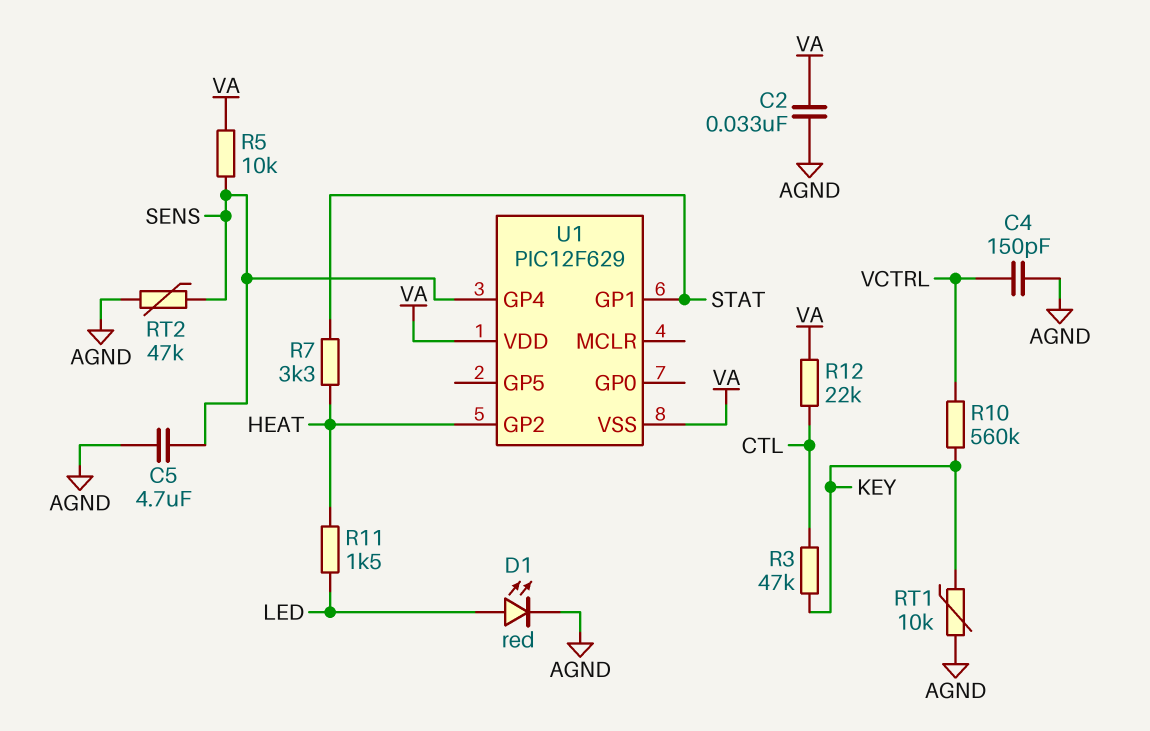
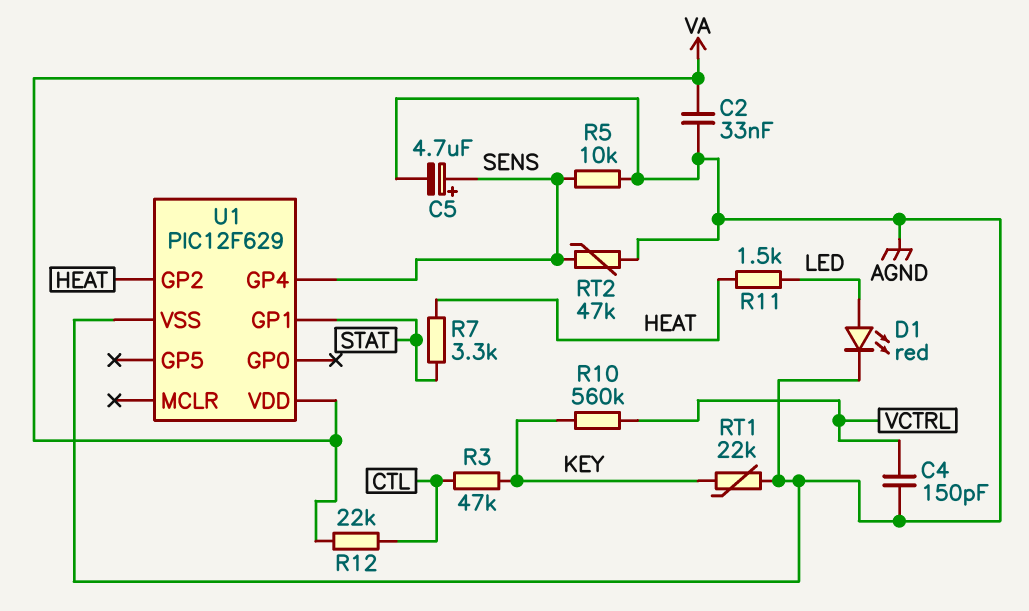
C5: 4.7uF (AGND, SENS) -> 4.7uF (plus SENS, minus AGND)
R5: 10k (SENS, VA) -> 10k (AGND, SENS)
RT1: 10k (AGND, KEY) -> 22k (AGND, KEY)
U1 pin VSS: VA -> AGND

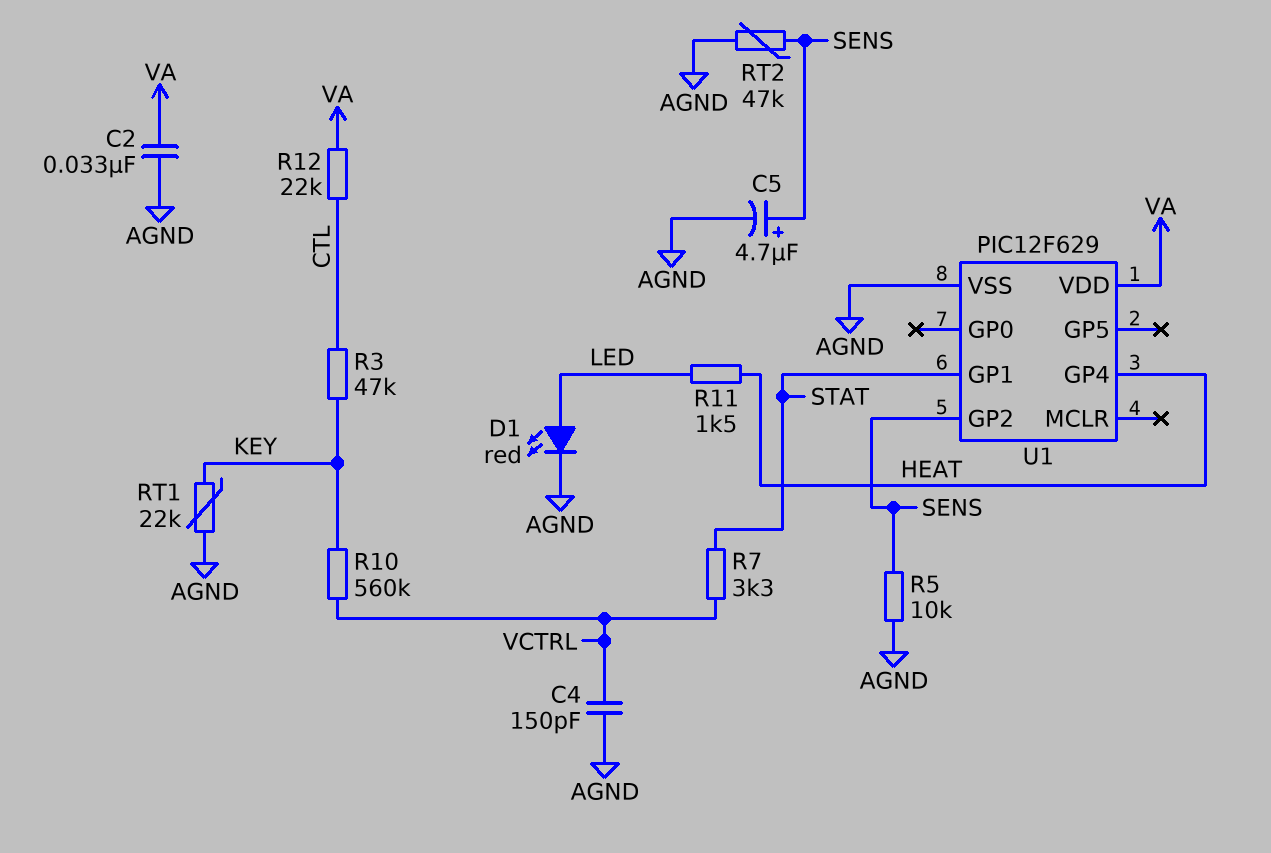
R7: 3.3k (HEAT, STAT) -> 3.3k (STAT, VCTRL)
U1 pin GP2: HEAT -> SENS
U1 pin GP4: SENS -> HEAT

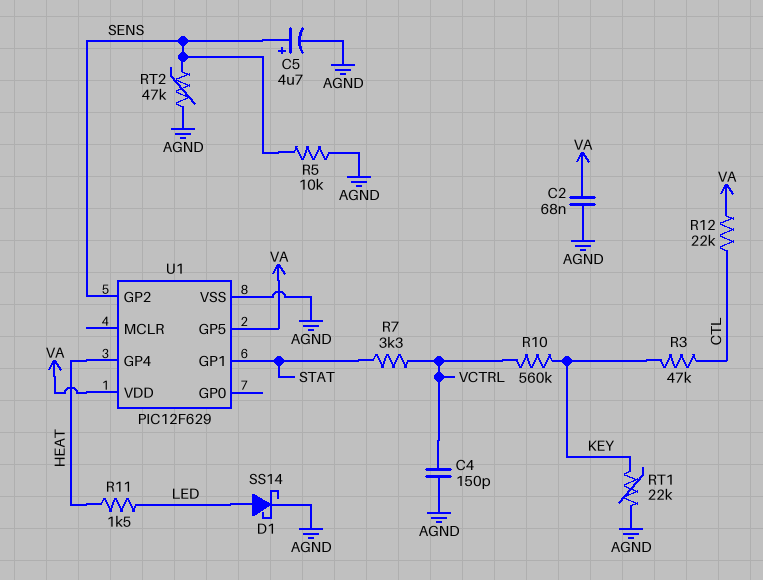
C2: 33nF (AGND, VA) -> 68nF (AGND, VA)
D1: LED red (A LED, K AGND) -> schottky SS14 (A LED, K AGND)
U1 pin GP5: none -> VA

